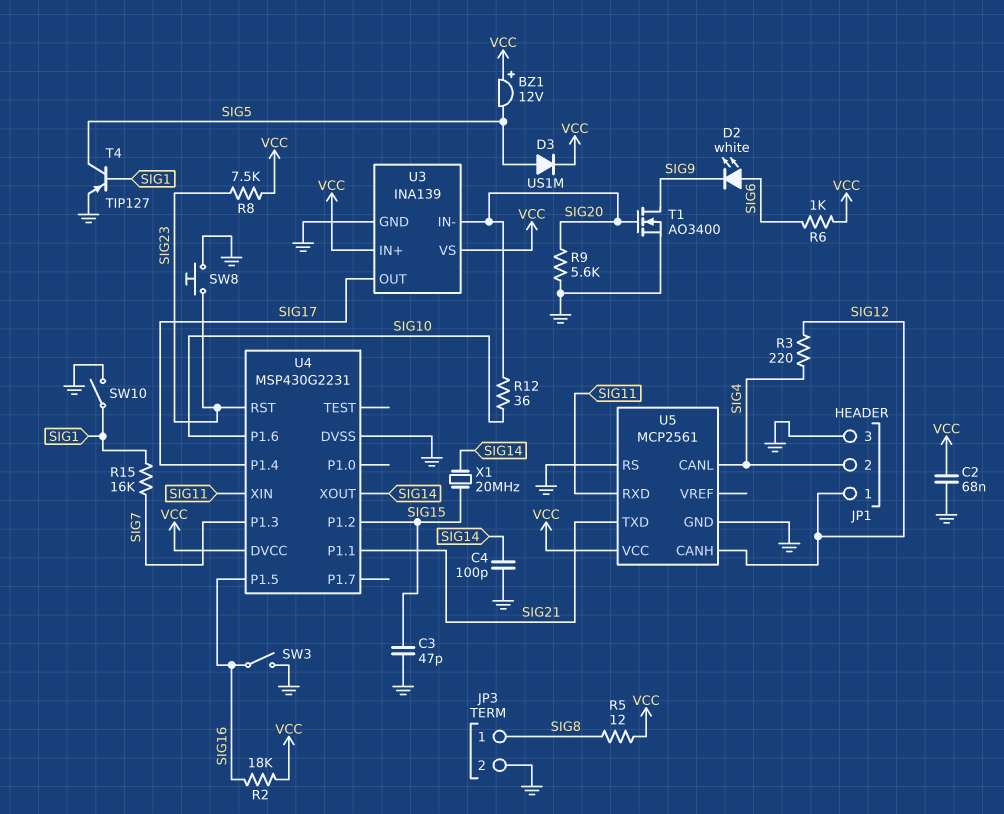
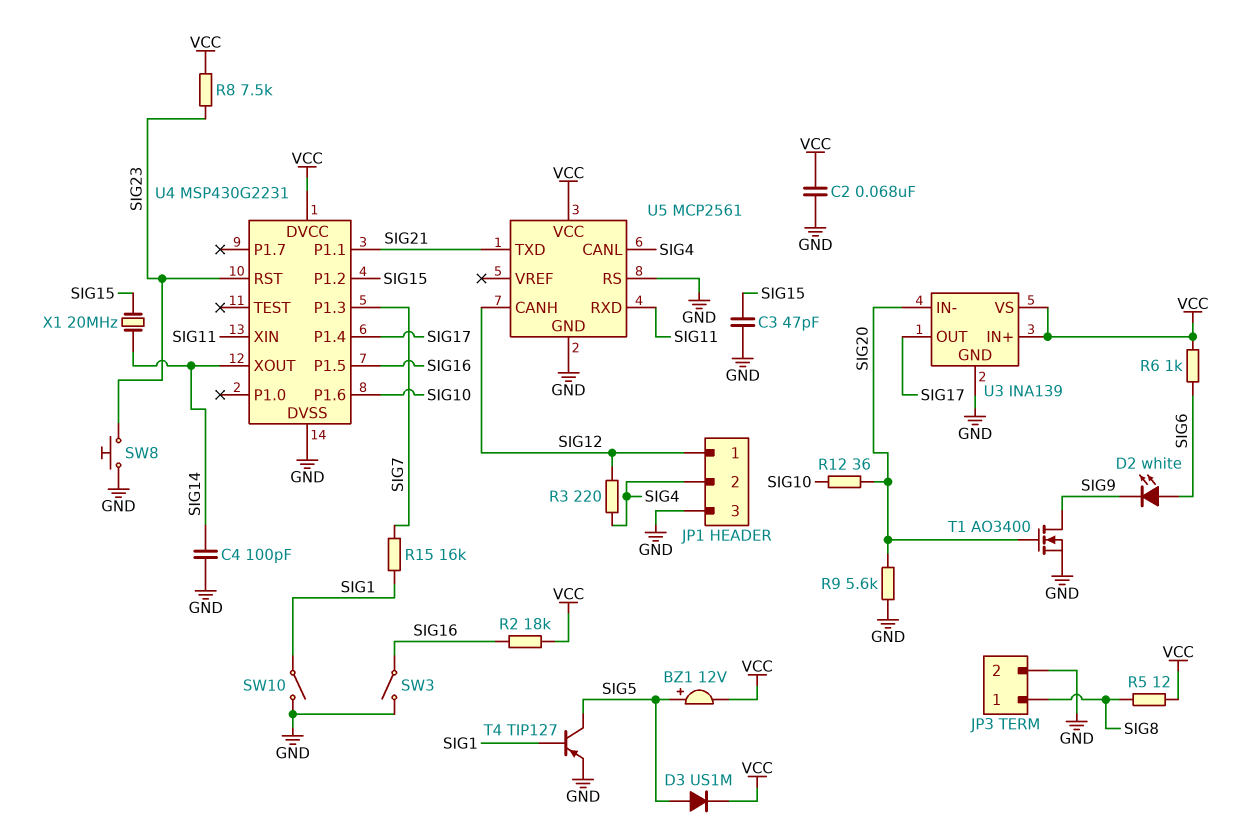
BZ1: buzzer 12V (plus VCC, minus SIG5) -> buzzer 12V (plus SIG5, minus VCC)

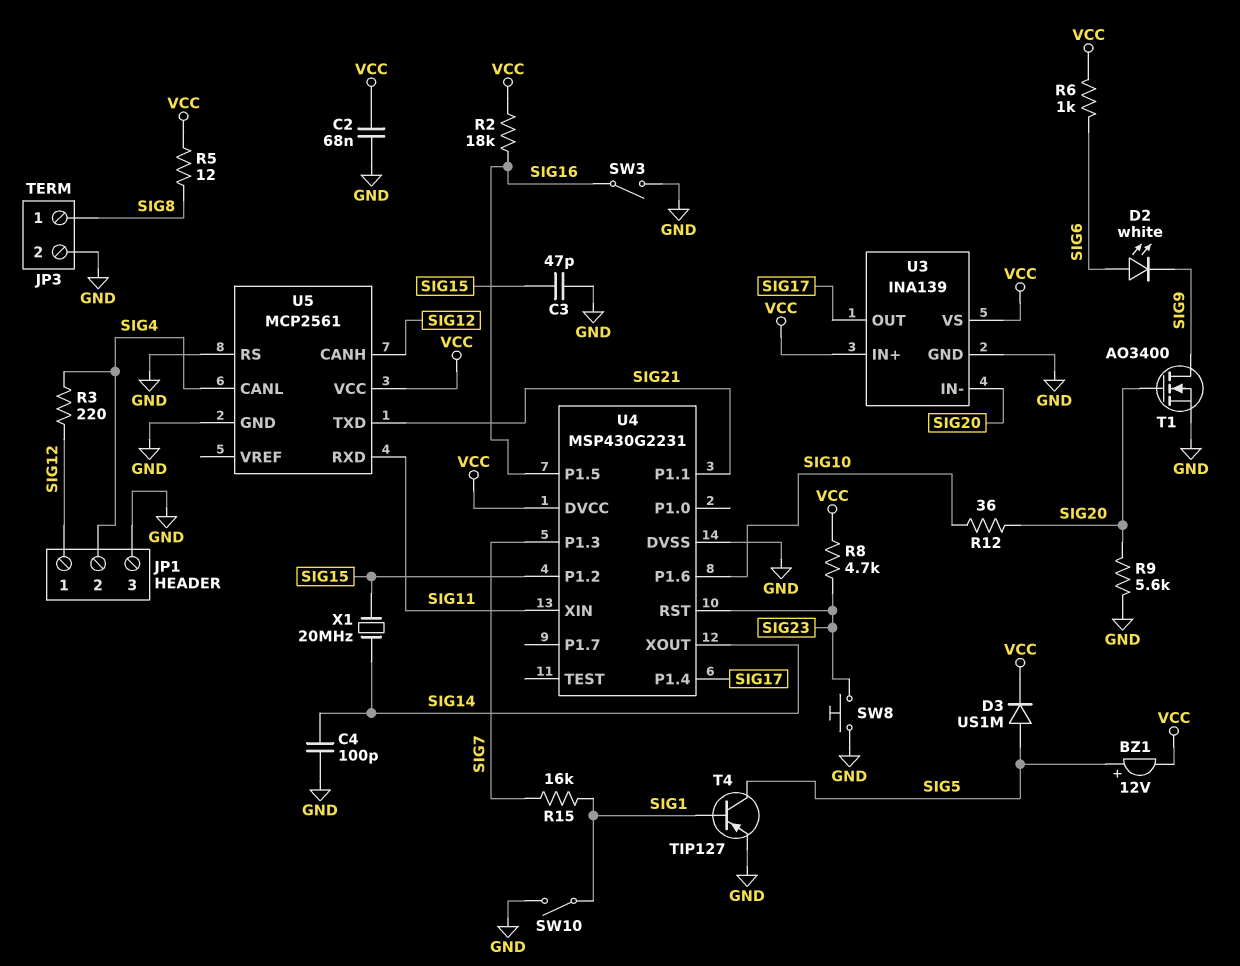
R8: 7.5k (SIG23, VCC) -> 4.7k (SIG23, VCC)

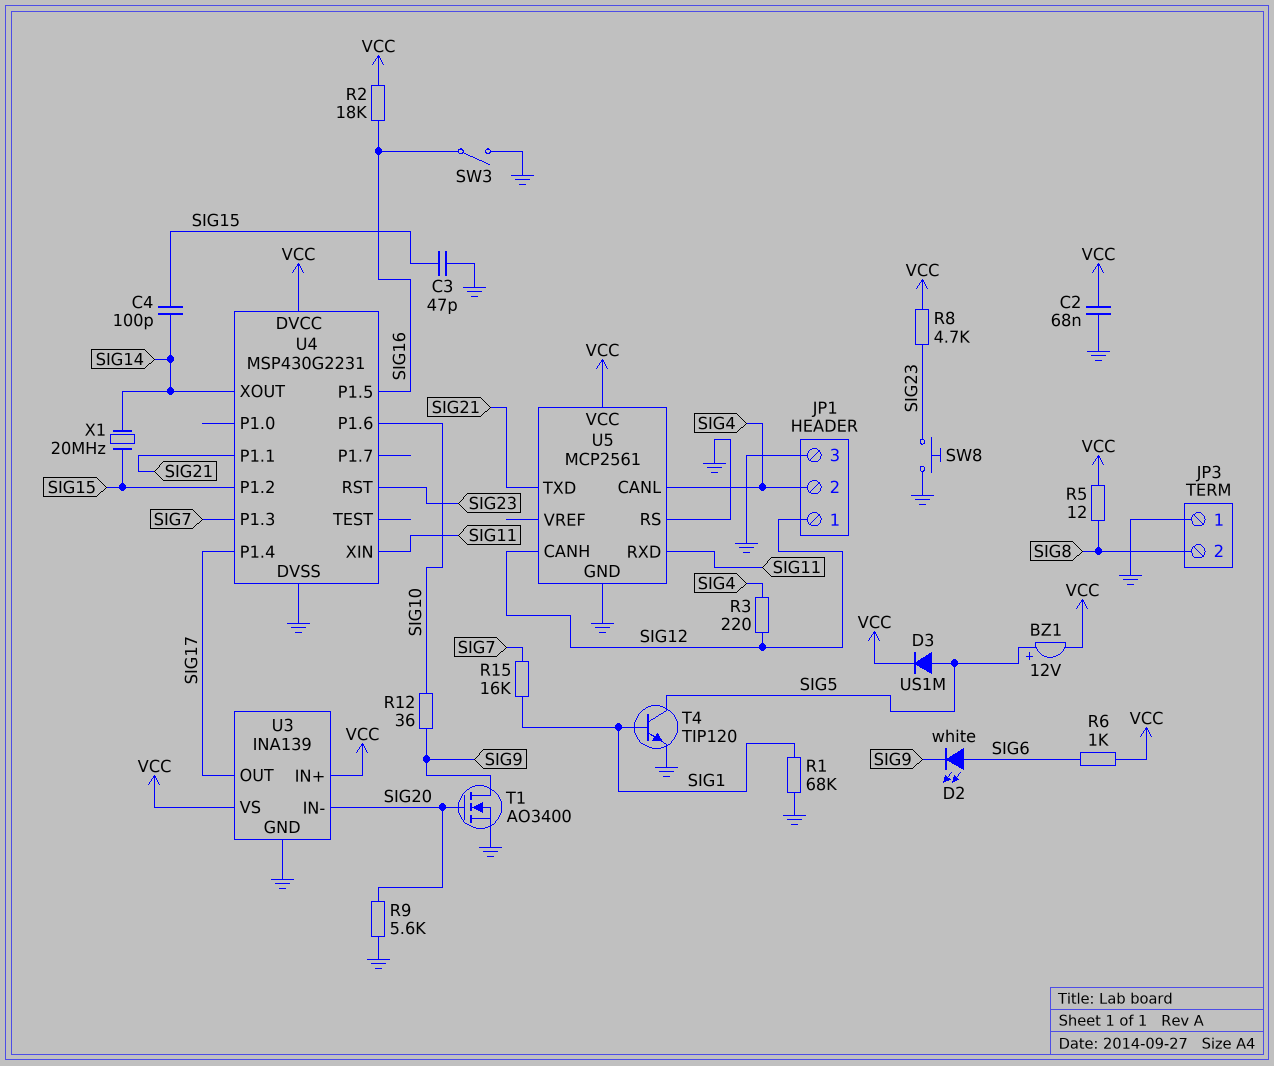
C4: 100pF (GND, SIG14) -> 100pF (SIG14, SIG15)
JP3 pin 1: SIG8 -> GND
JP3 pin 2: GND -> SIG8
R1: none -> 68k (GND, SIG1)
R12: 36 (SIG10, SIG20) -> 36 (SIG9, SIG10)
SW10: switch (GND, SIG1) -> none
T4: PNP TIP127 (B SIG1, C SIG5, E GND) -> NPN TIP120 (B SIG1, C SIG5, E GND)

